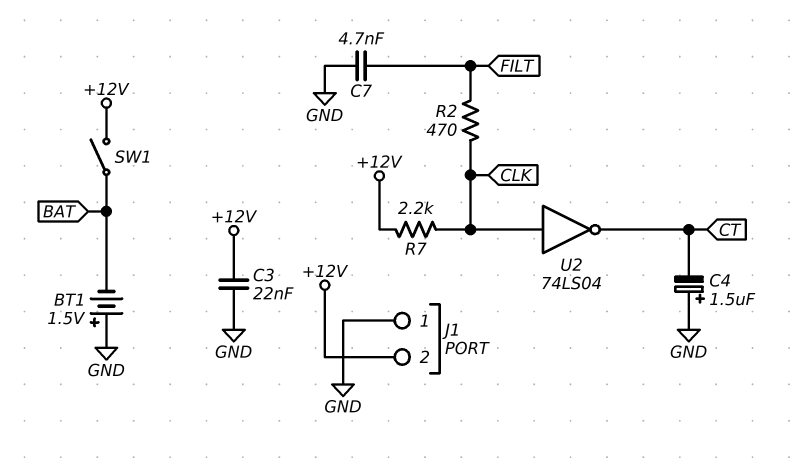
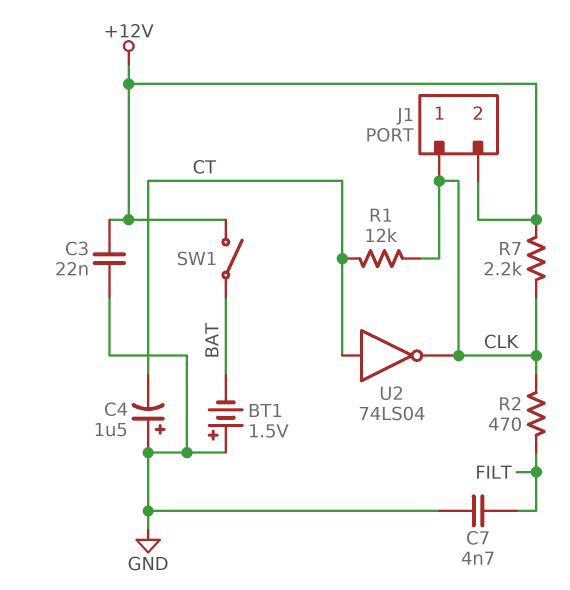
J1 pin 1: GND -> CLK
R1: none -> 12k (CLK, CT)
U2: NOT 74LS04 (in CLK, out CT) -> NOT 74LS04 (in CT, out CLK)

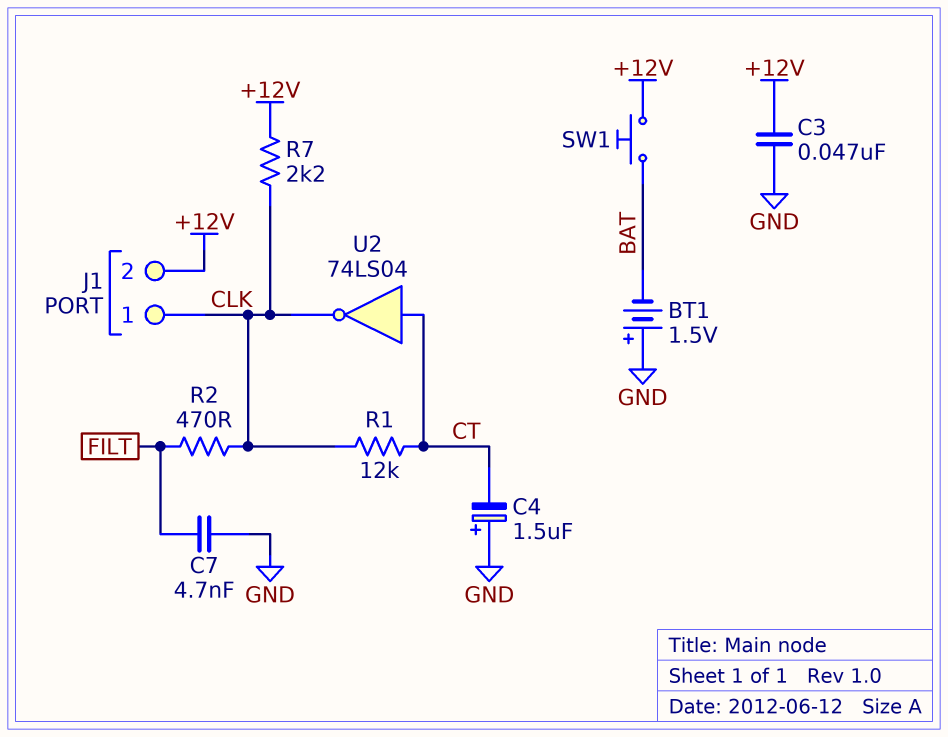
C3: 22nF (+12V, GND) -> 47nF (+12V, GND)
SW1: switch (+12V, BAT) -> button (+12V, BAT)

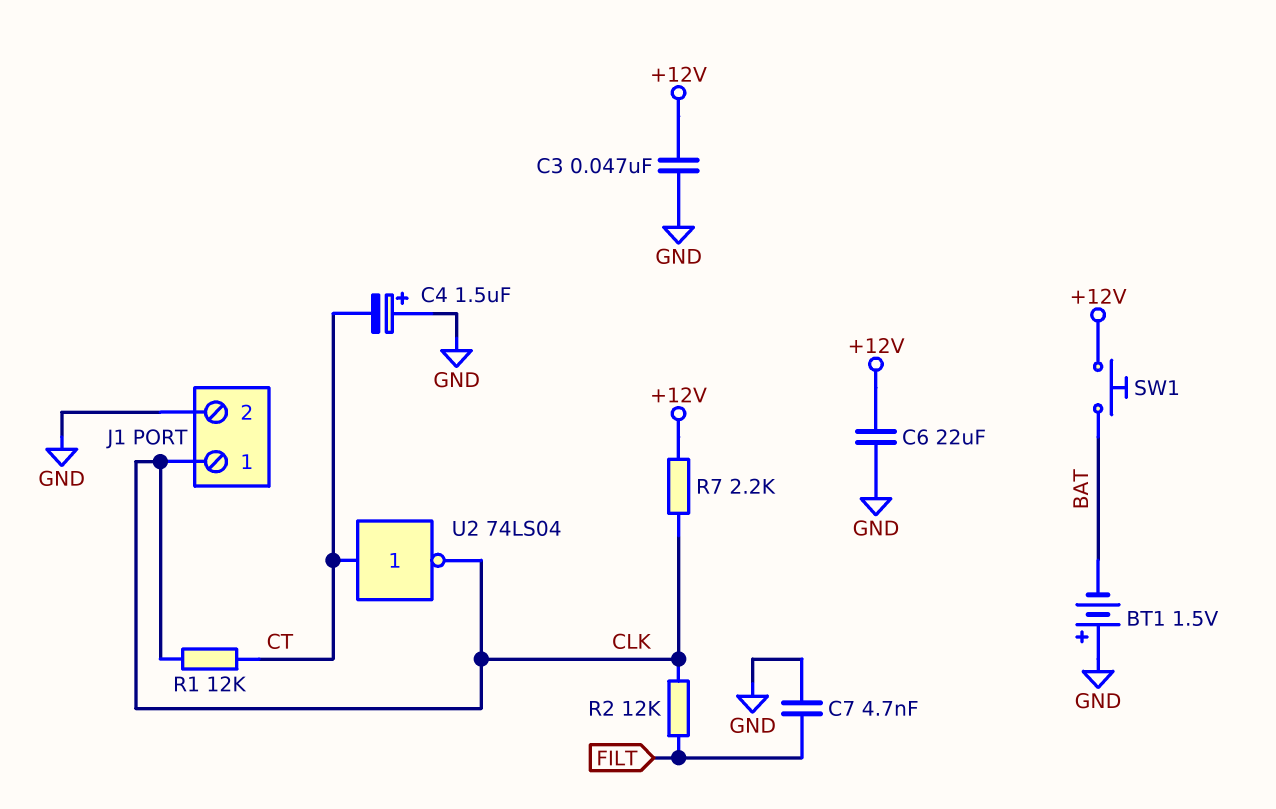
C6: none -> 22uF (+12V, GND)
J1 pin 2: +12V -> GND
R2: 470 (CLK, FILT) -> 12k (CLK, FILT)

